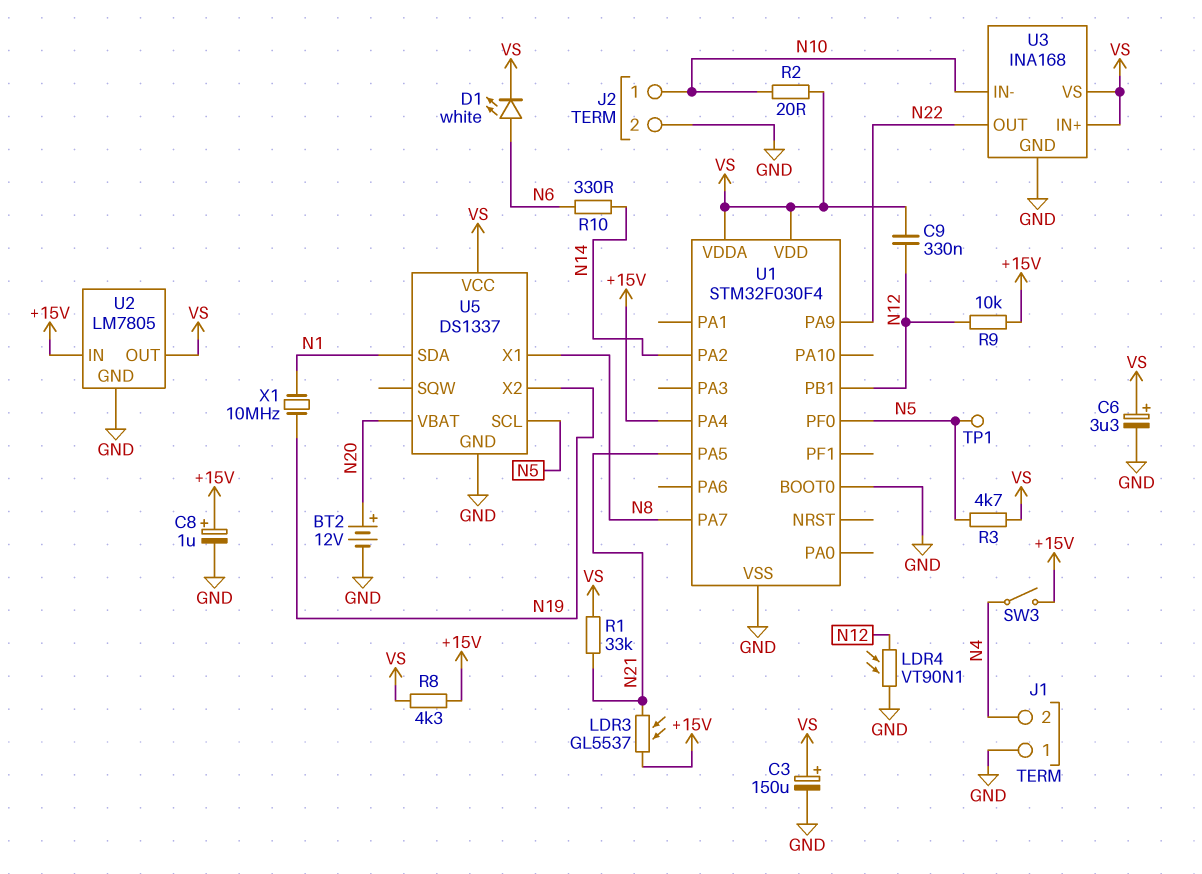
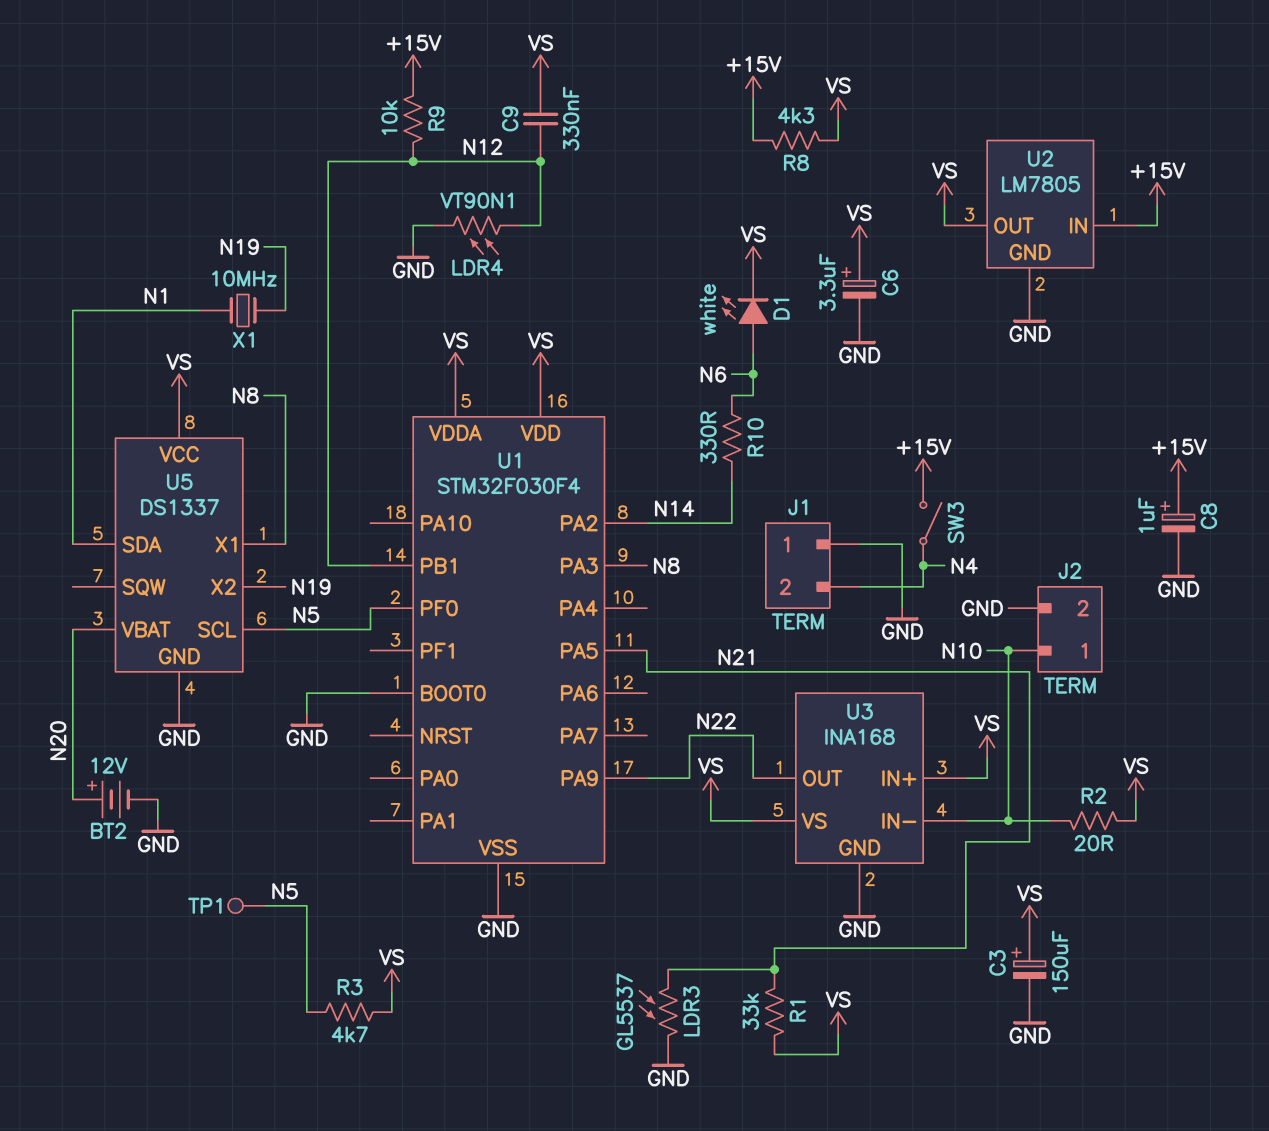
LDR3: GL5537 (+15V, N21) -> GL5537 (GND, N21)
U1 pin PA3: none -> N8
U1 pin PA4: +15V -> none
U1 pin PA7: N8 -> none

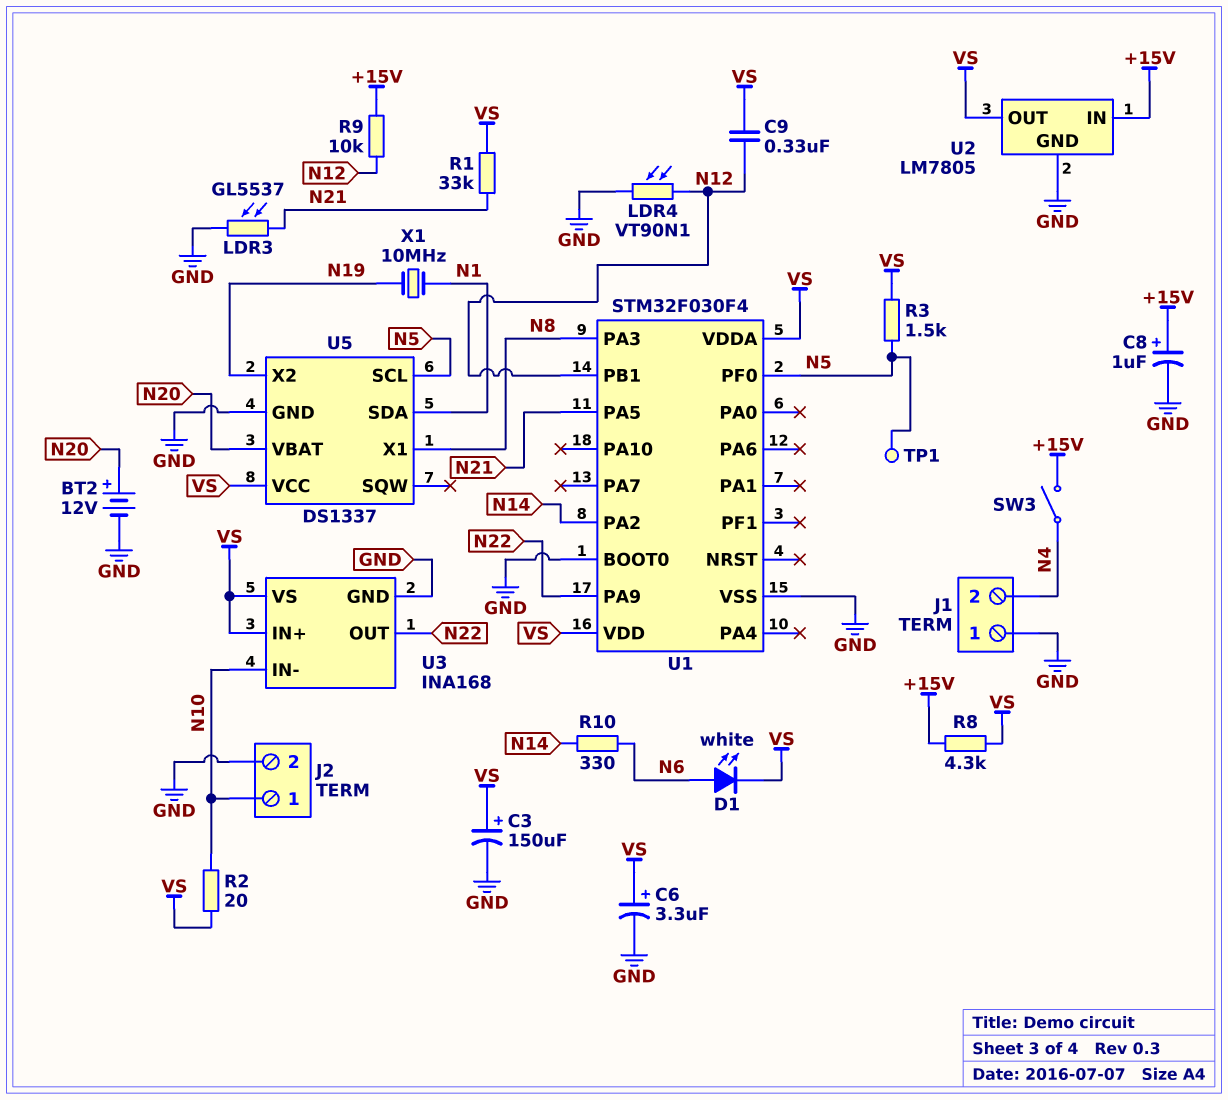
R3: 4.7k (N5, VS) -> 1.5k (N5, VS)

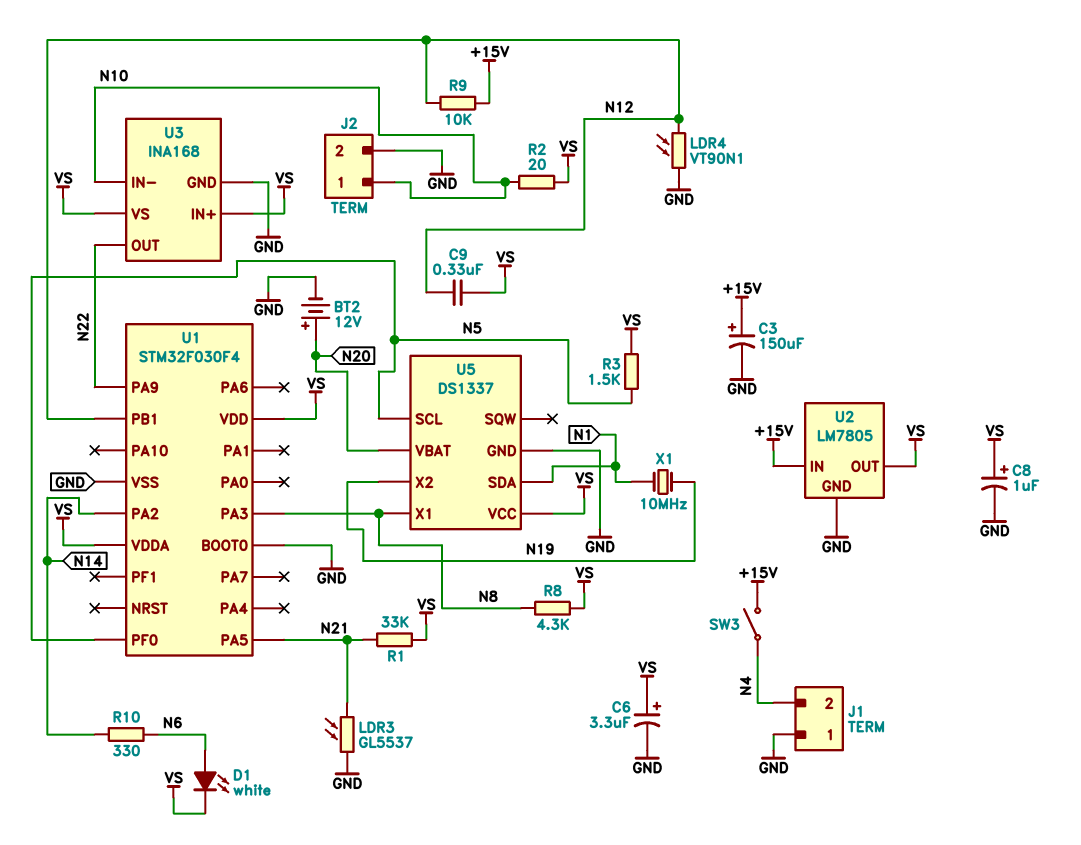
C3: 150uF (plus VS, minus GND) -> 150uF (plus +15V, minus GND)
C8: 1uF (plus +15V, minus GND) -> 1uF (plus VS, minus GND)
R8: 4.3k (+15V, VS) -> 4.3k (N8, VS)
TP1: test point (N5) -> none

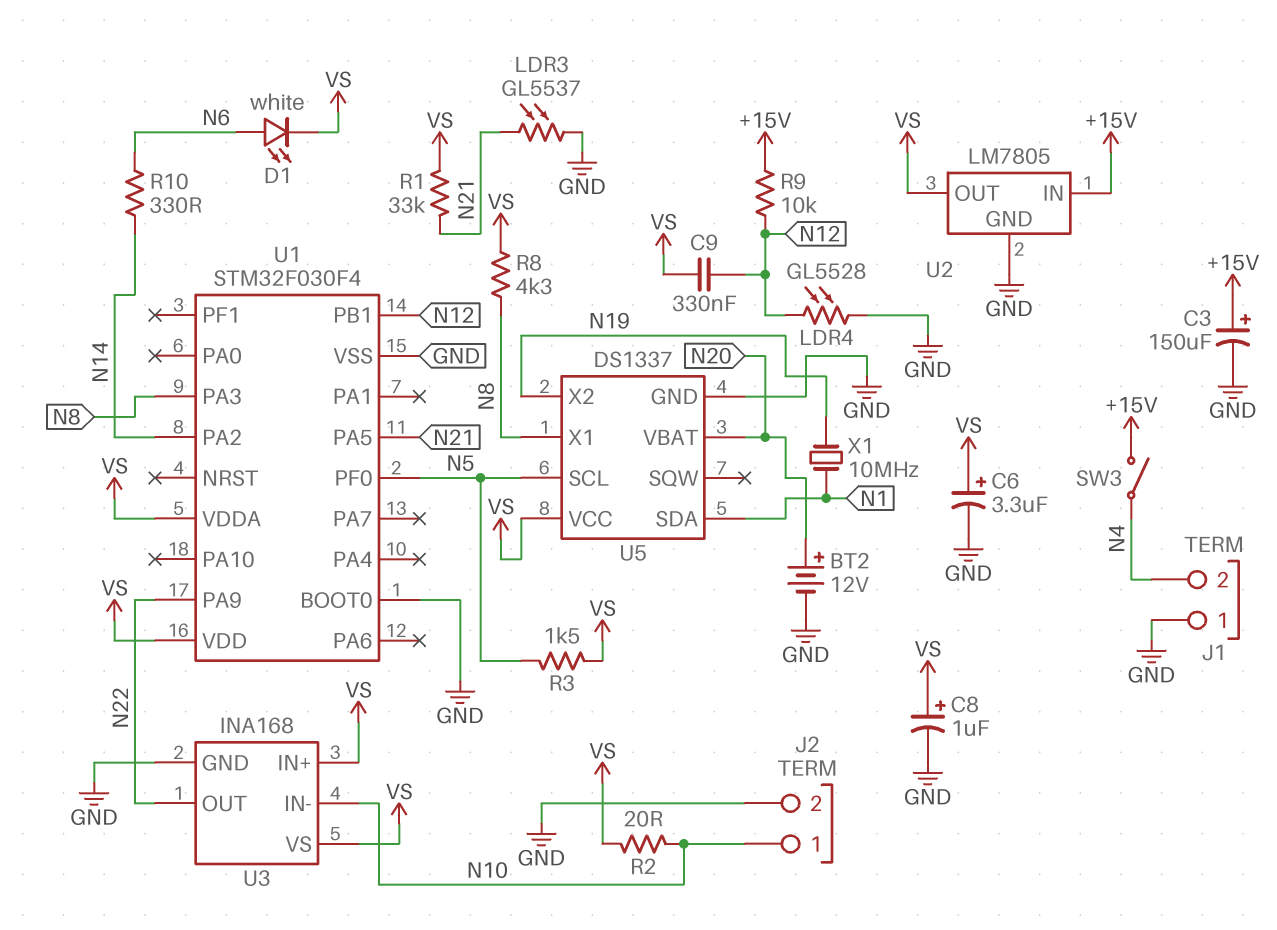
LDR4: VT90N1 (GND, N12) -> GL5528 (GND, N12)

